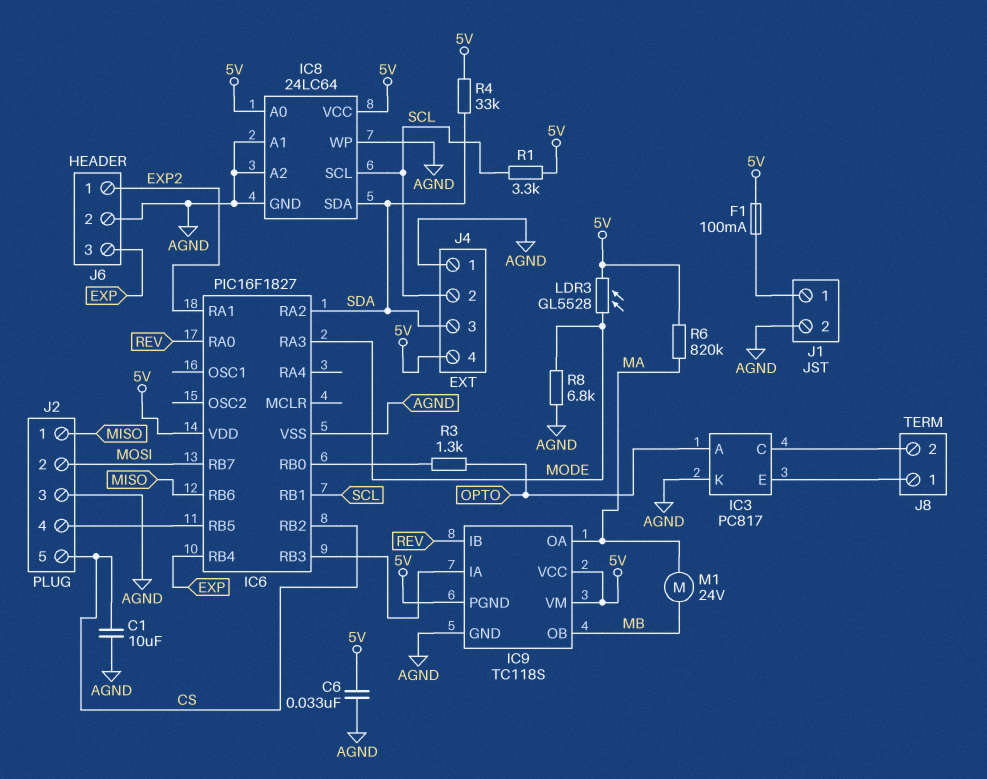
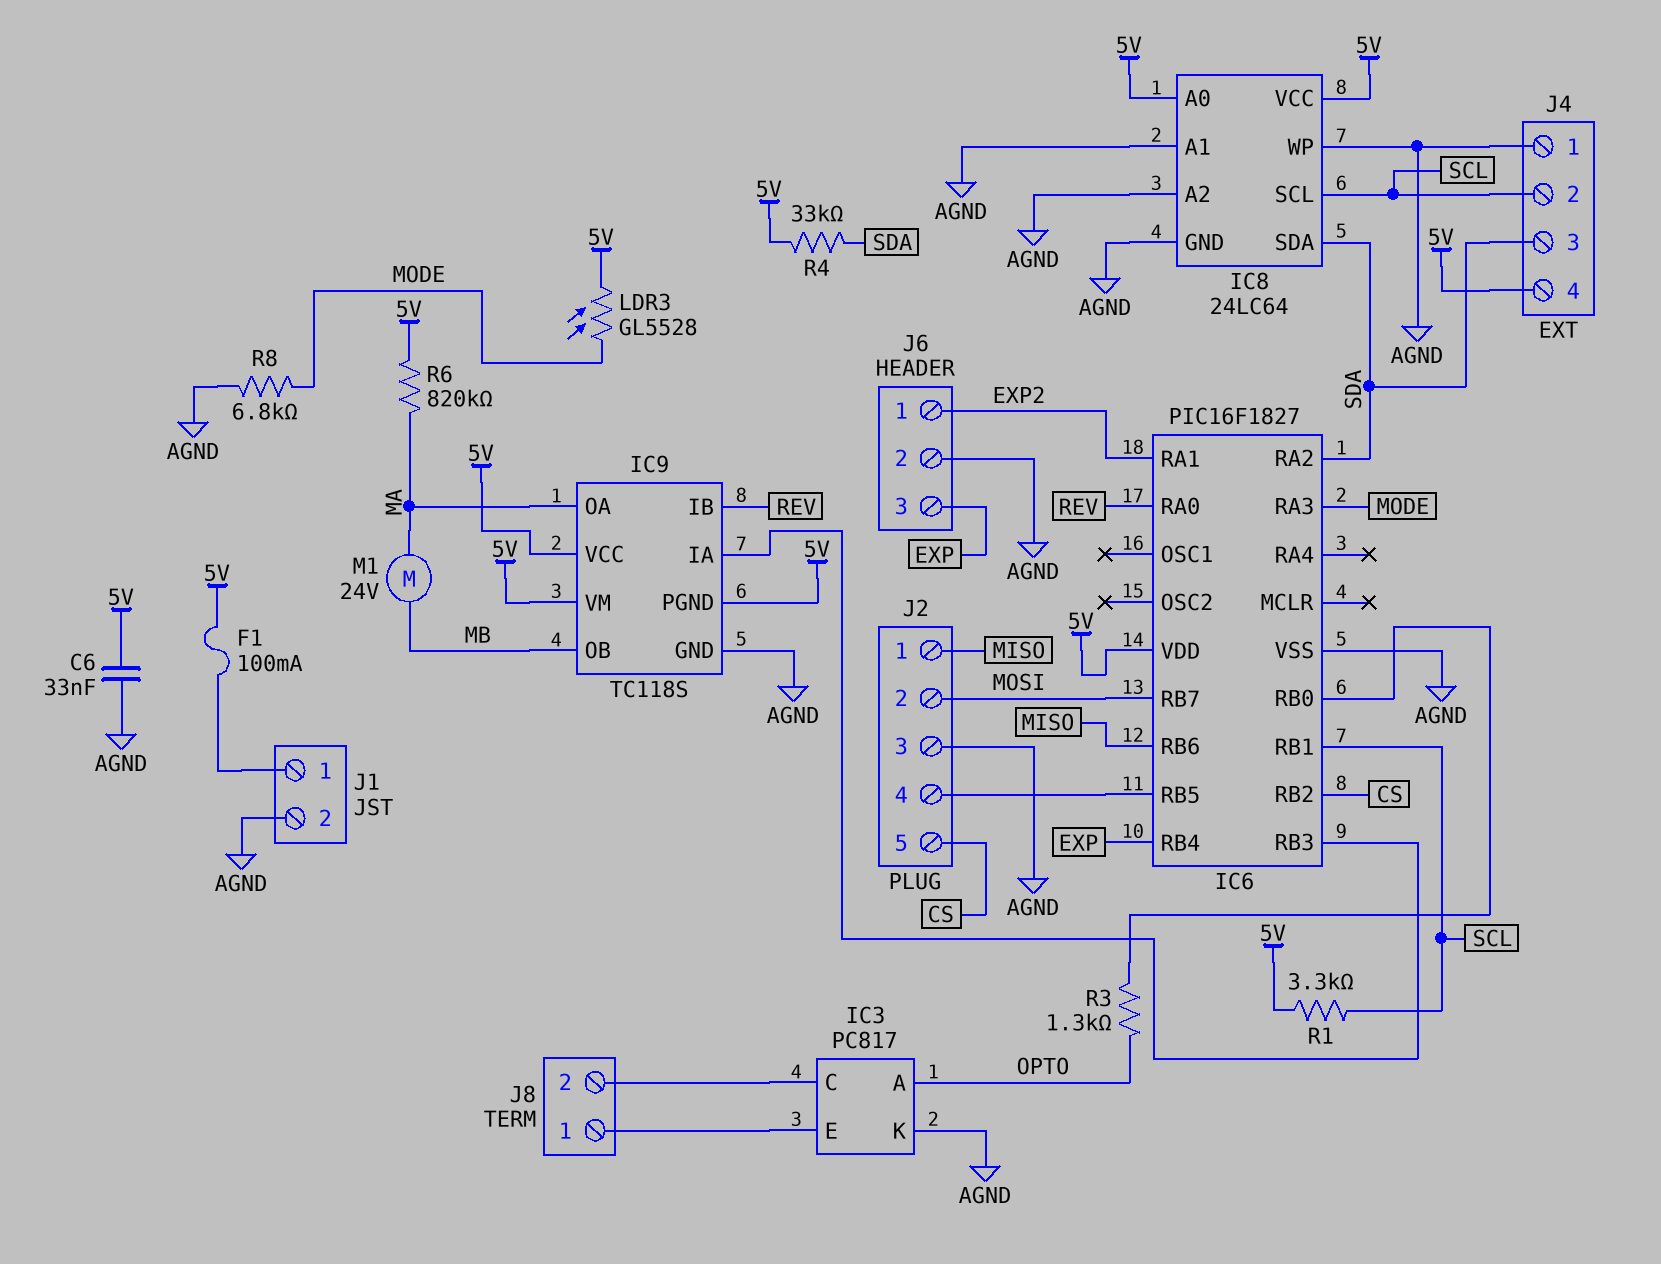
C1: 10uF (AGND, CS) -> none

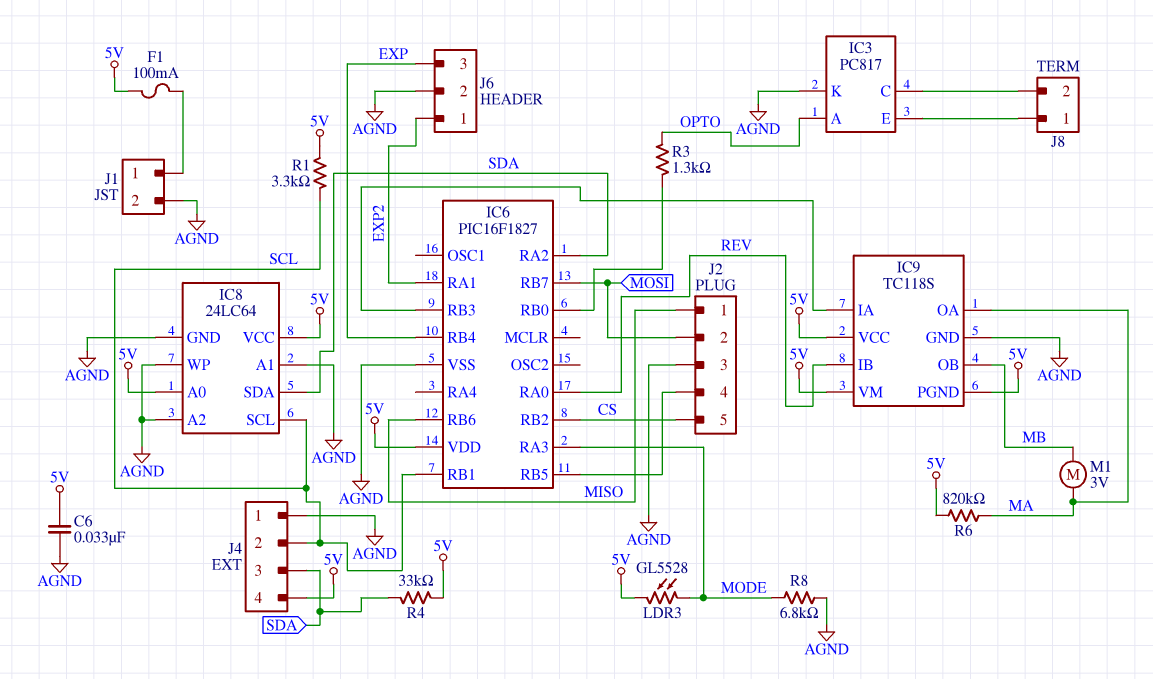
M1: motor 24V (MA, MB) -> motor 3V (MA, MB)

